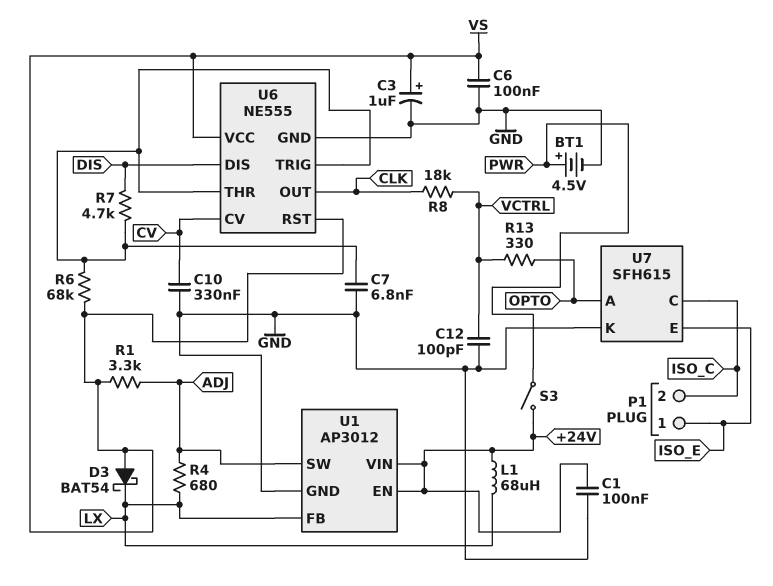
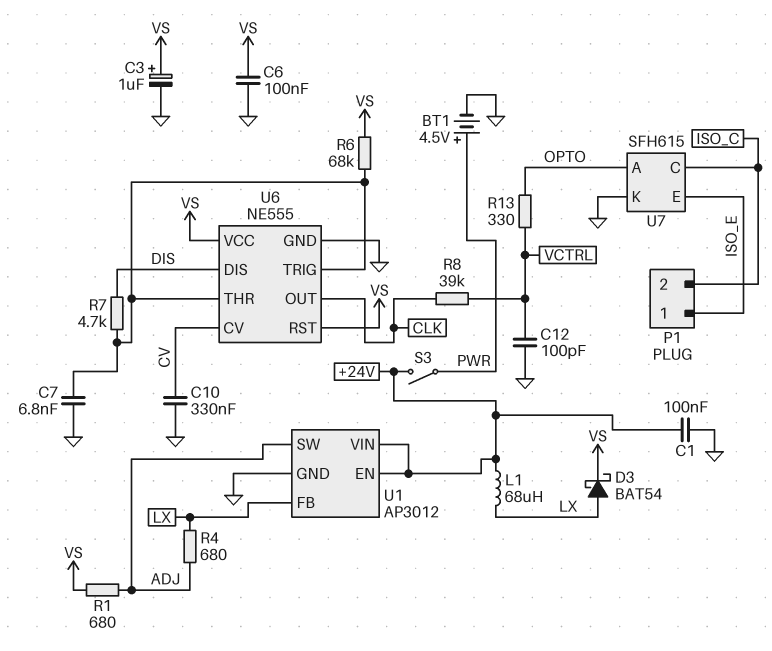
D3: schottky BAT54 (A VS, K LX) -> schottky BAT54 (A LX, K VS)
R1: 3.3k (ADJ, VS) -> 680 (ADJ, VS)
R8: 18k (CLK, VCTRL) -> 39k (CLK, VCTRL)

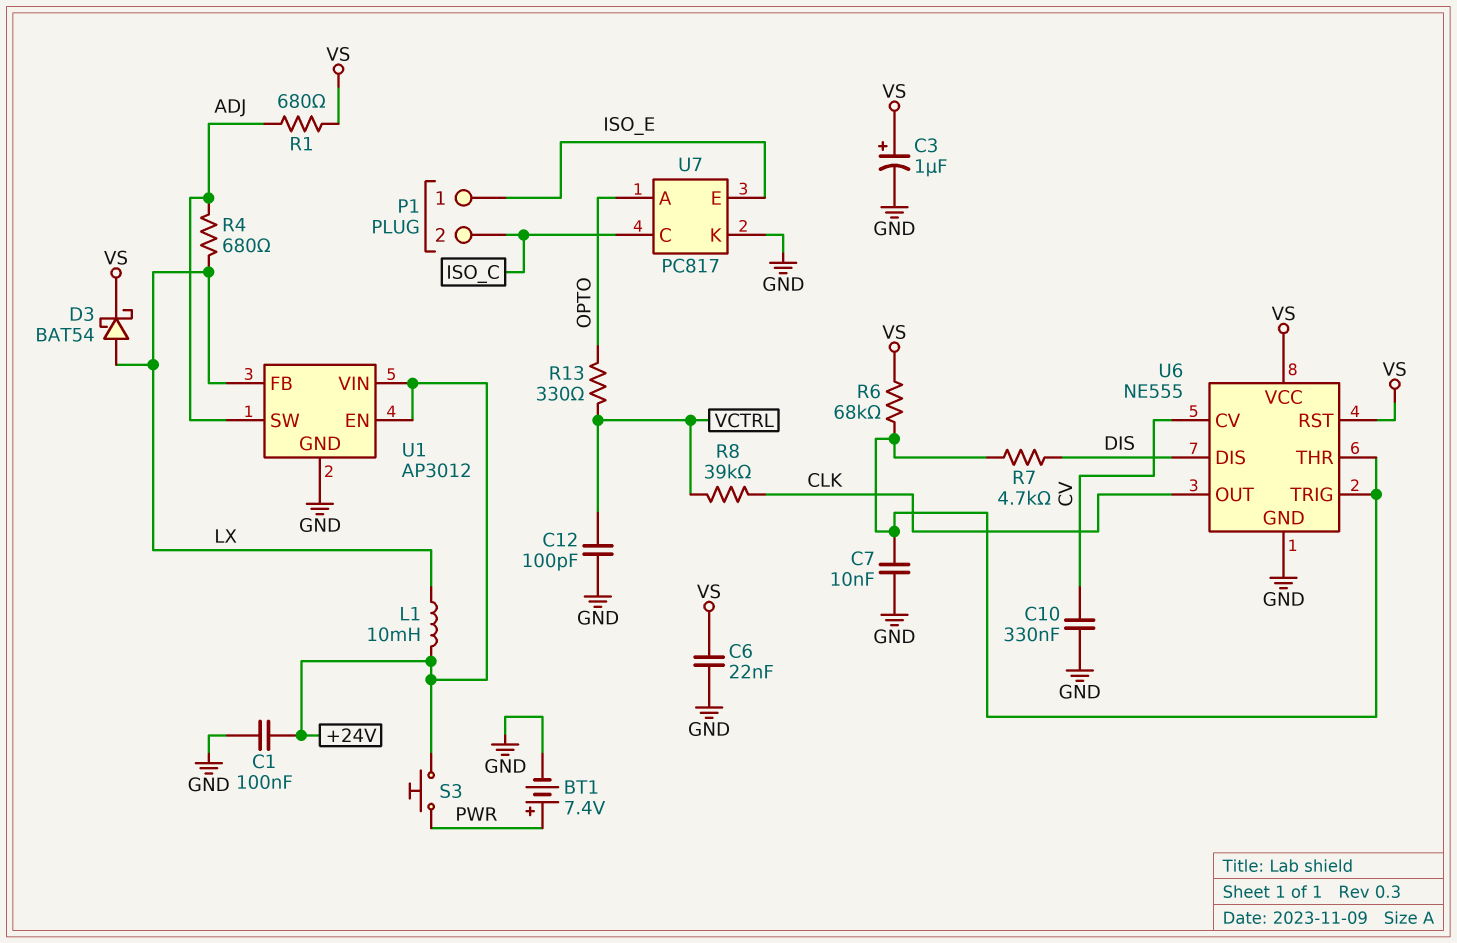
BT1: 4.5V (plus PWR, minus GND) -> 7.4V (plus PWR, minus GND)
C6: 100nF (GND, VS) -> 22nF (GND, VS)
C7: 6.8nF (GND, U6/THR) -> 10nF (GND, U6/THR)
L1: 68uH (+24V, LX) -> 10mH (+24V, LX)
S3: switch (+24V, PWR) -> button (+24V, PWR)
U7: SFH615 -> PC817

